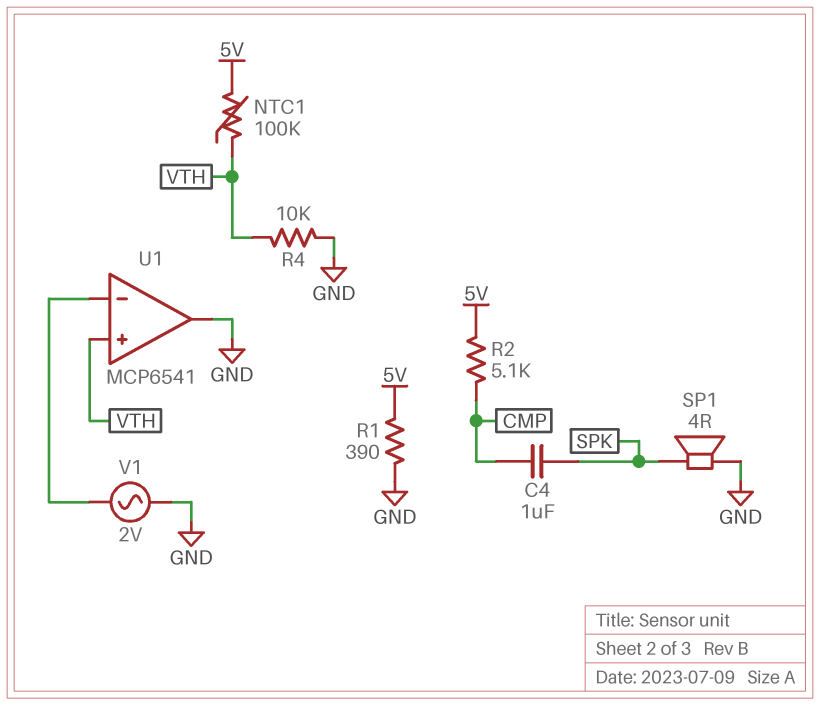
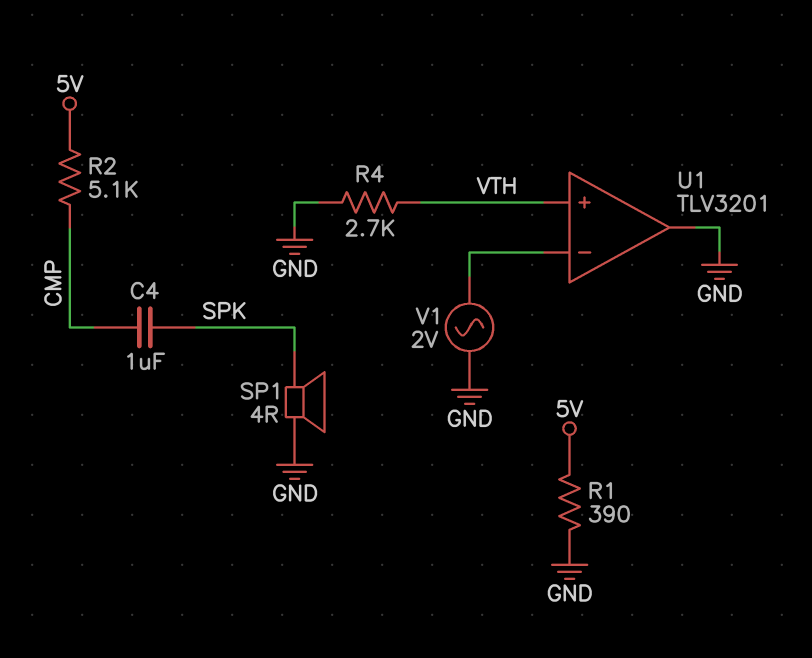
NTC1: 100k (5V, VTH) -> none
R4: 10k (GND, VTH) -> 2.7k (GND, VTH)
U1: MCP6541 -> TLV3201

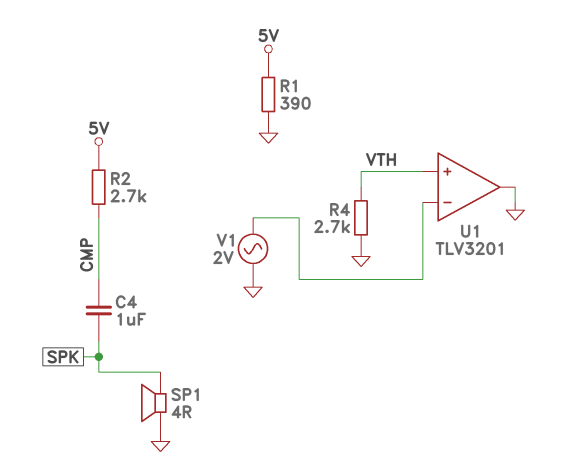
R2: 5.1k (5V, CMP) -> 2.7k (5V, CMP)

